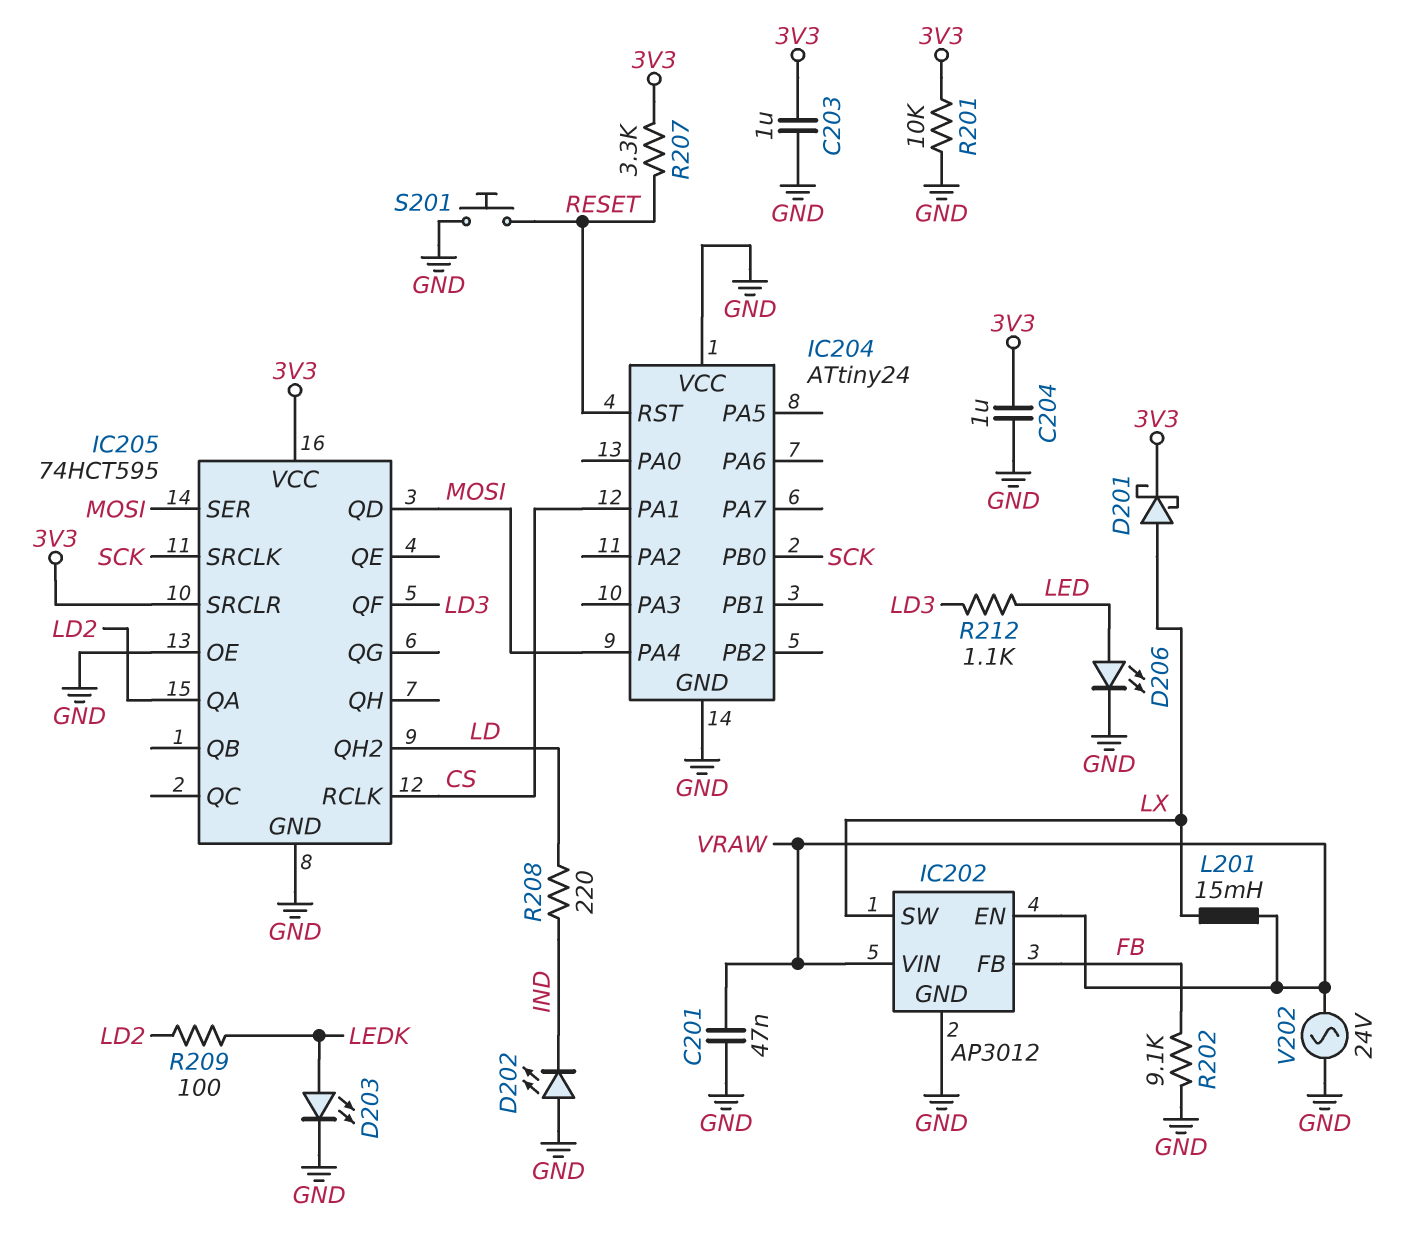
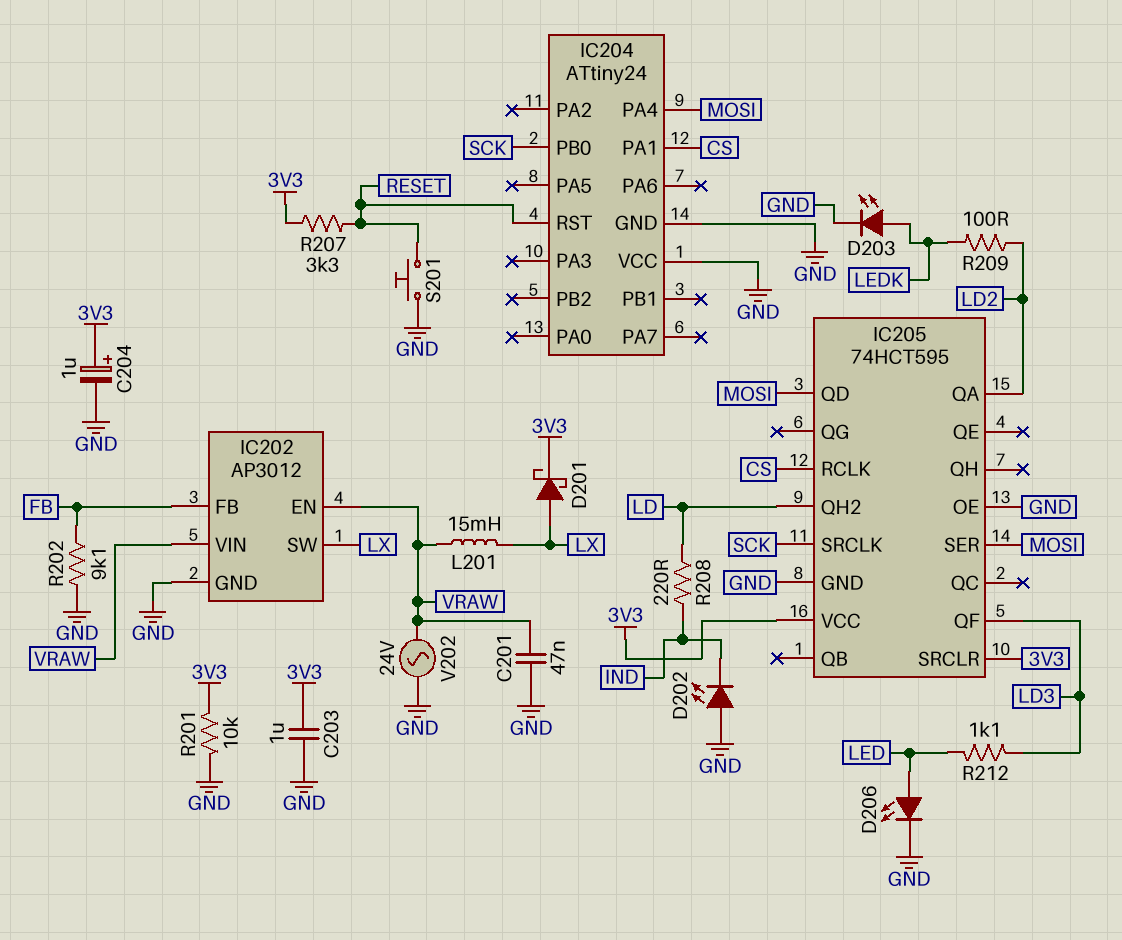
C204: 1uF (3V3, GND) -> 1uF (plus 3V3, minus GND)

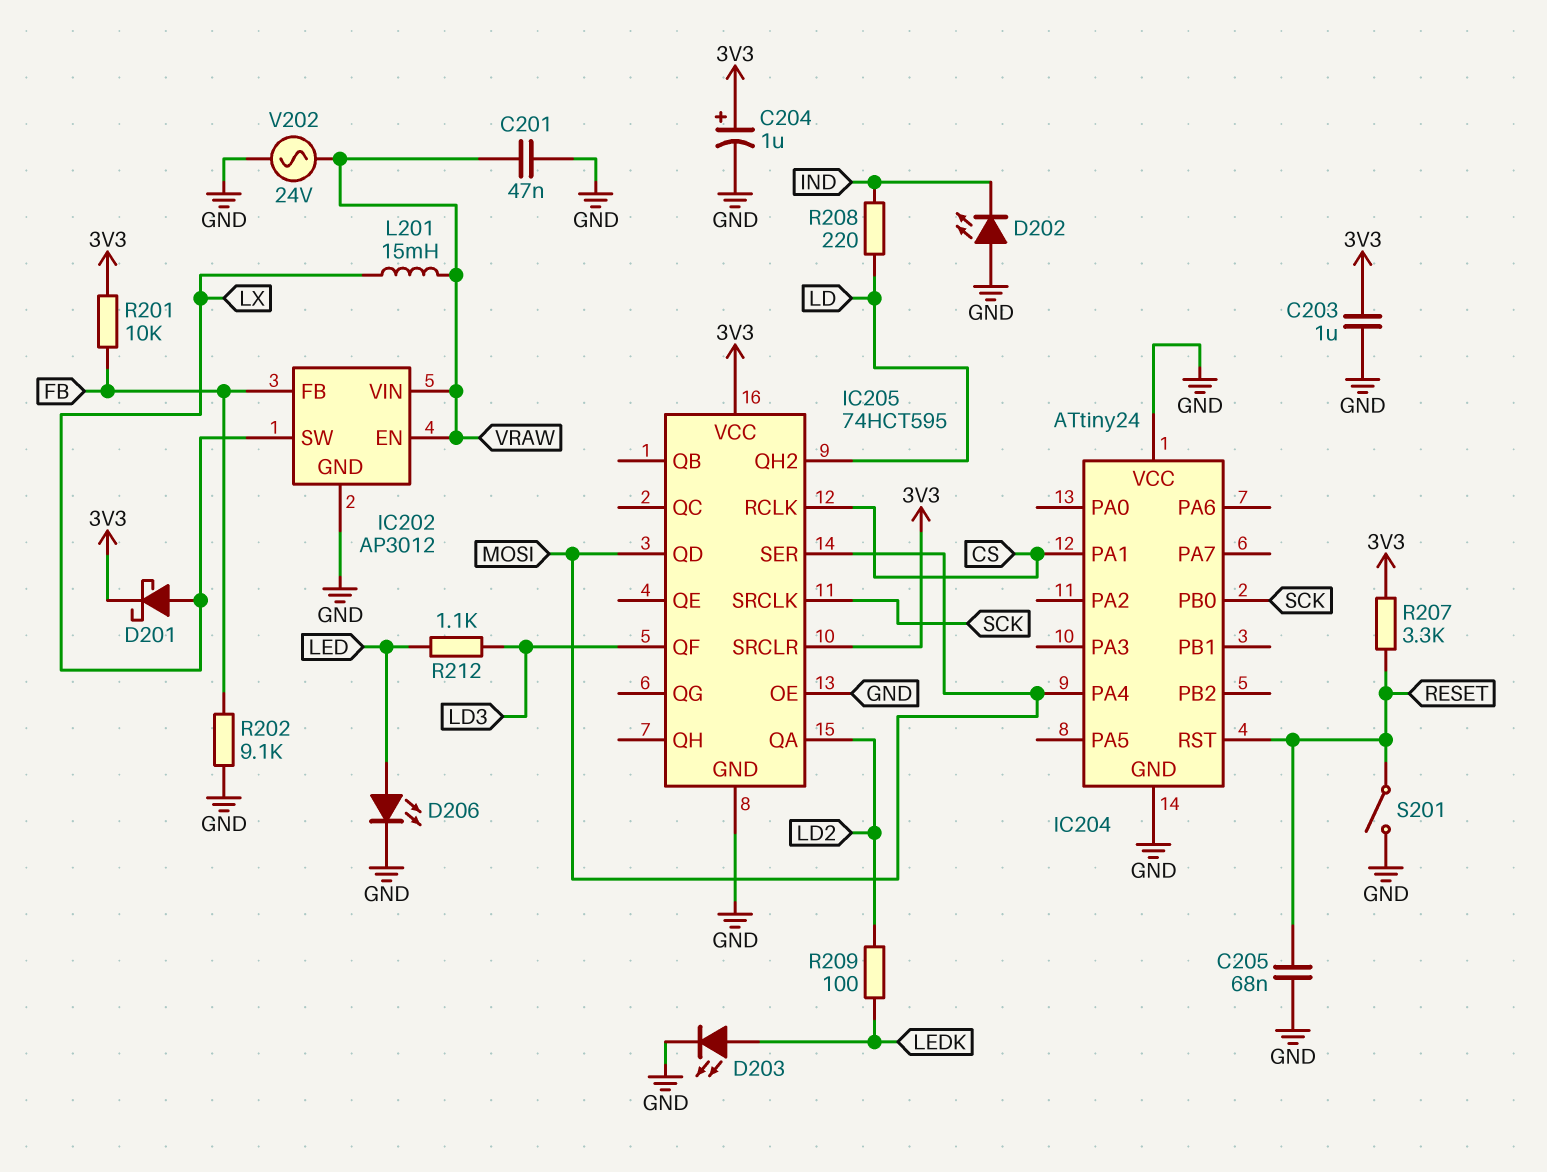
C205: none -> 68nF (GND, RESET)
R201: 10k (3V3, GND) -> 10k (3V3, FB)
S201: button (GND, RESET) -> switch (GND, RESET)

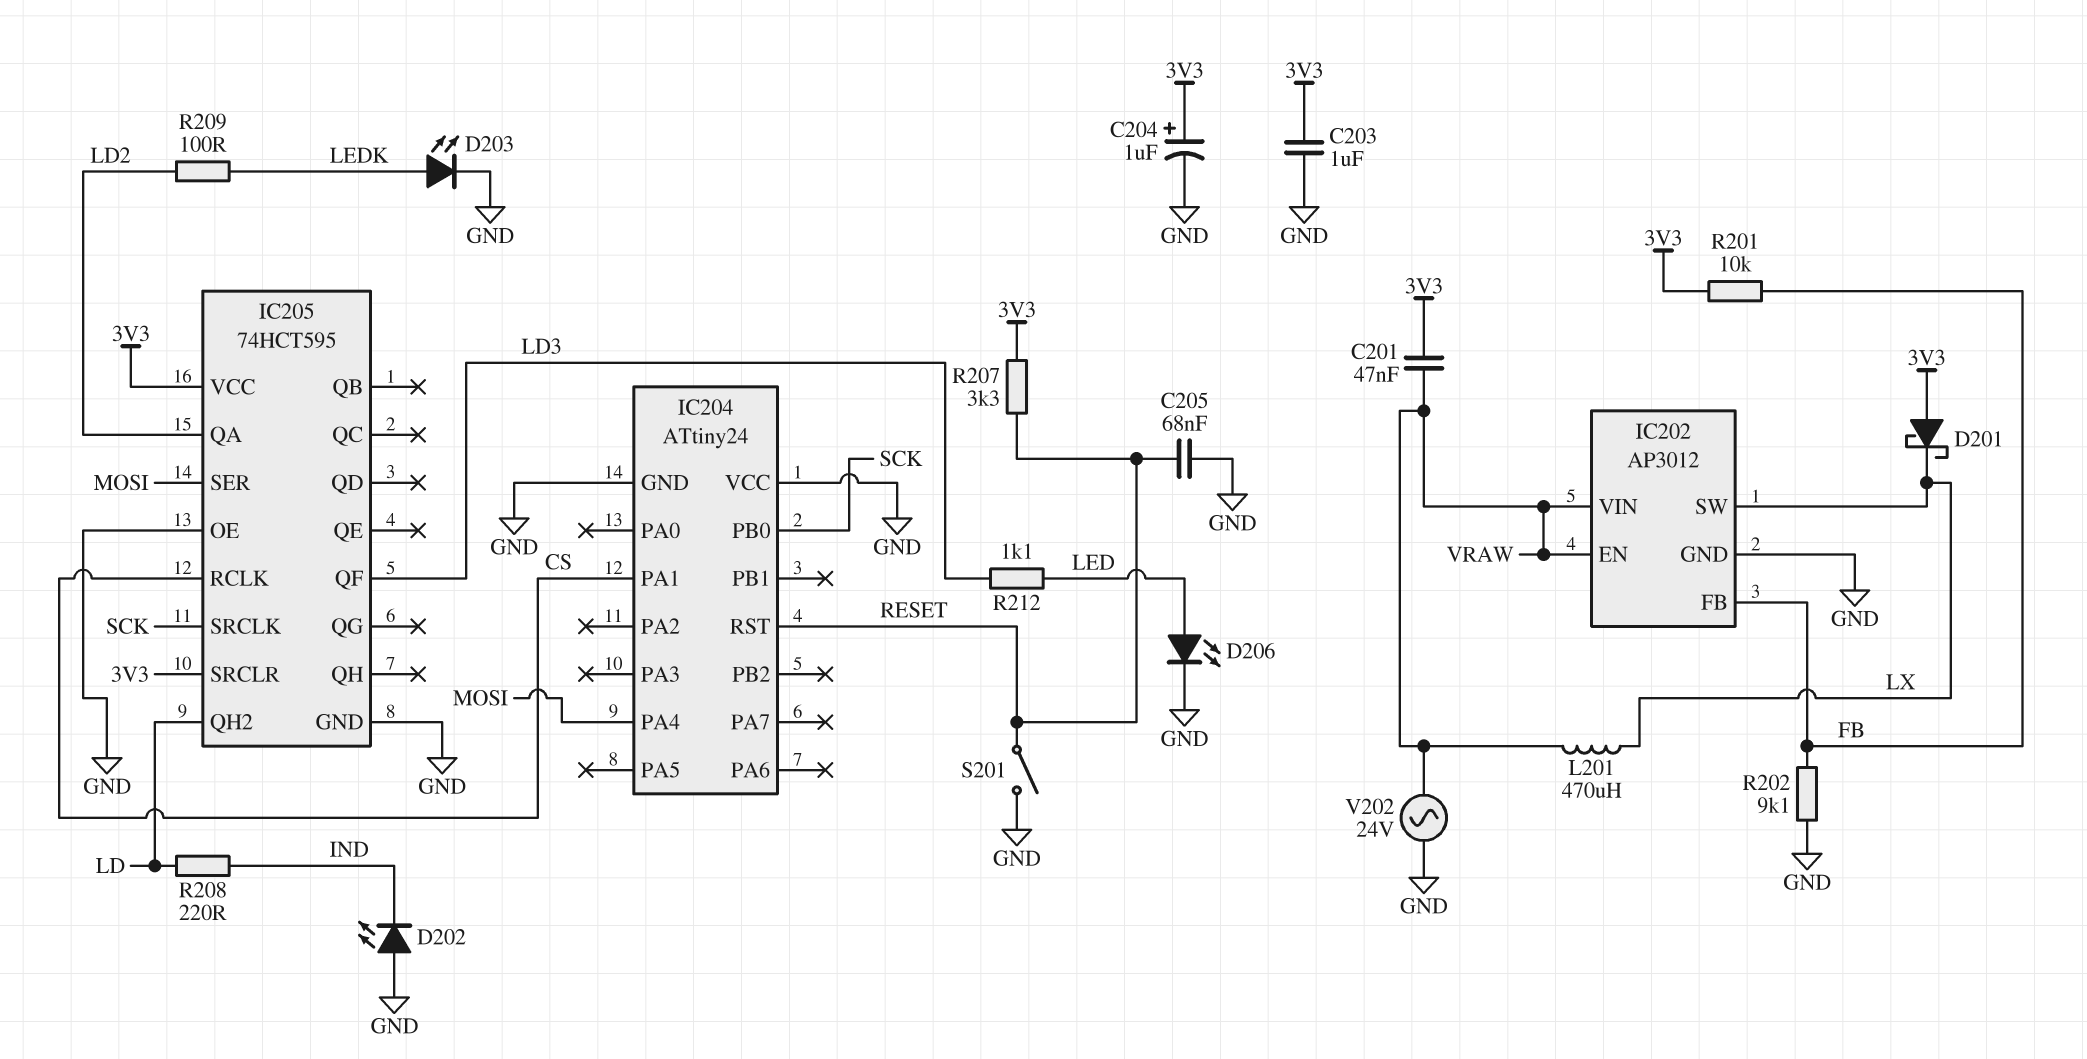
C201: 47nF (GND, VRAW) -> 47nF (3V3, VRAW)
D201: schottky (A LX, K 3V3) -> schottky (A 3V3, K LX)
IC205 pin QD: MOSI -> none
L201: 15mH (LX, VRAW) -> 470uH (LX, VRAW)

